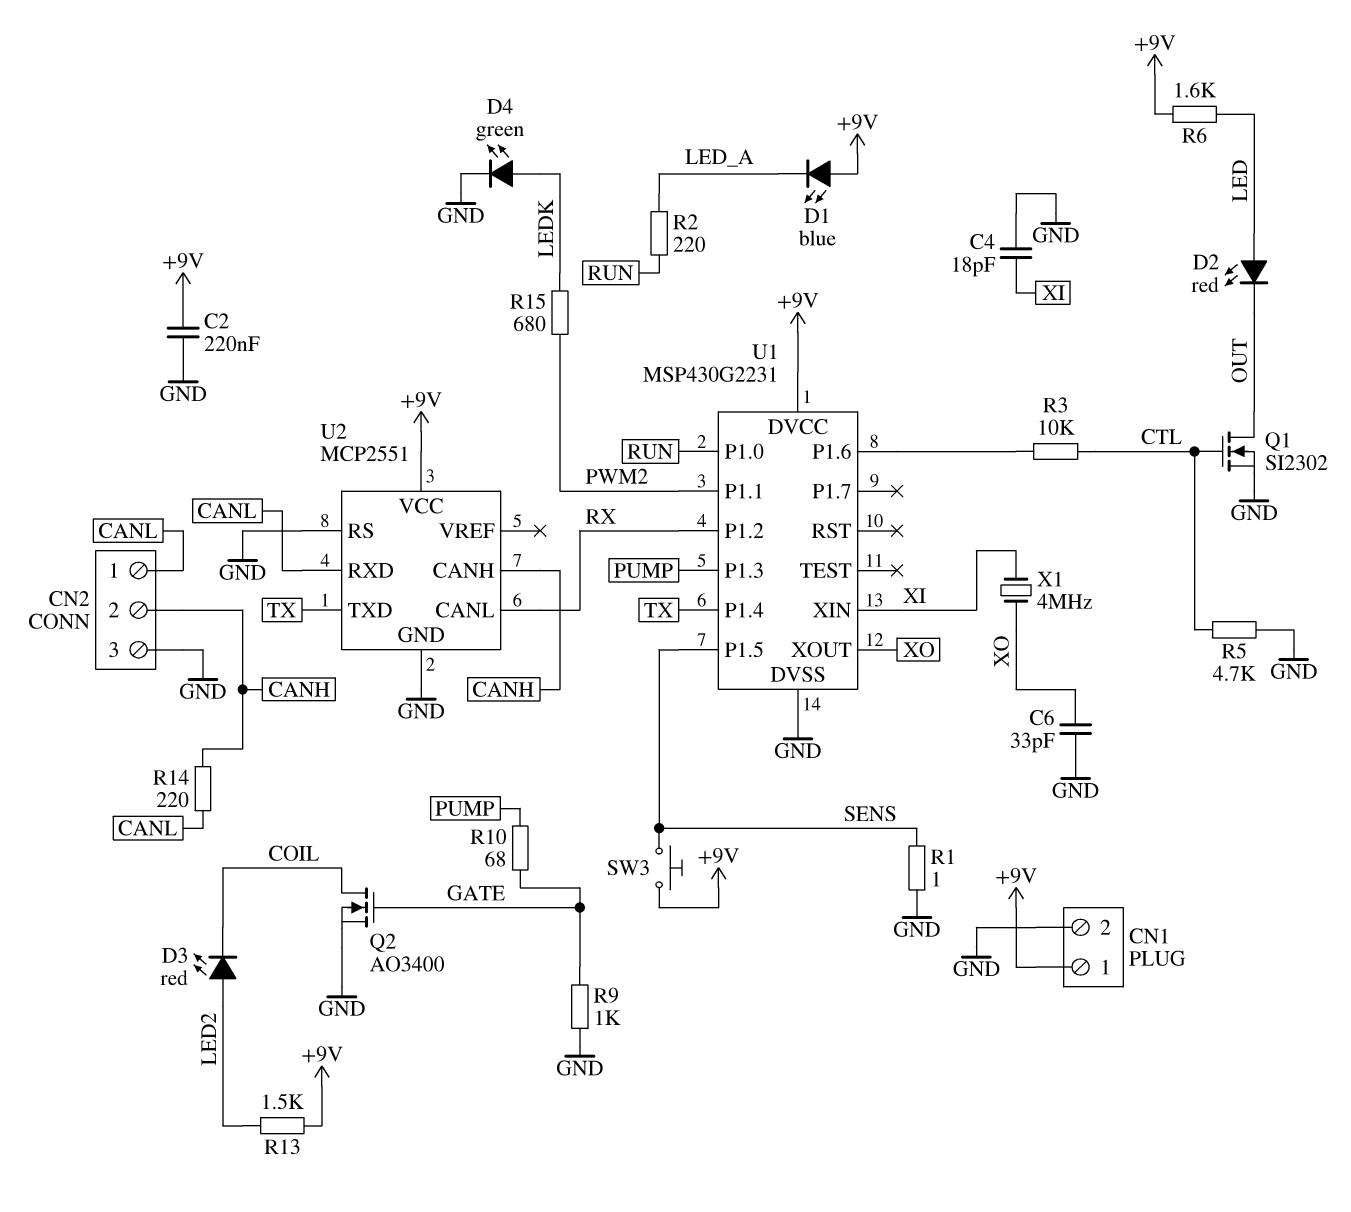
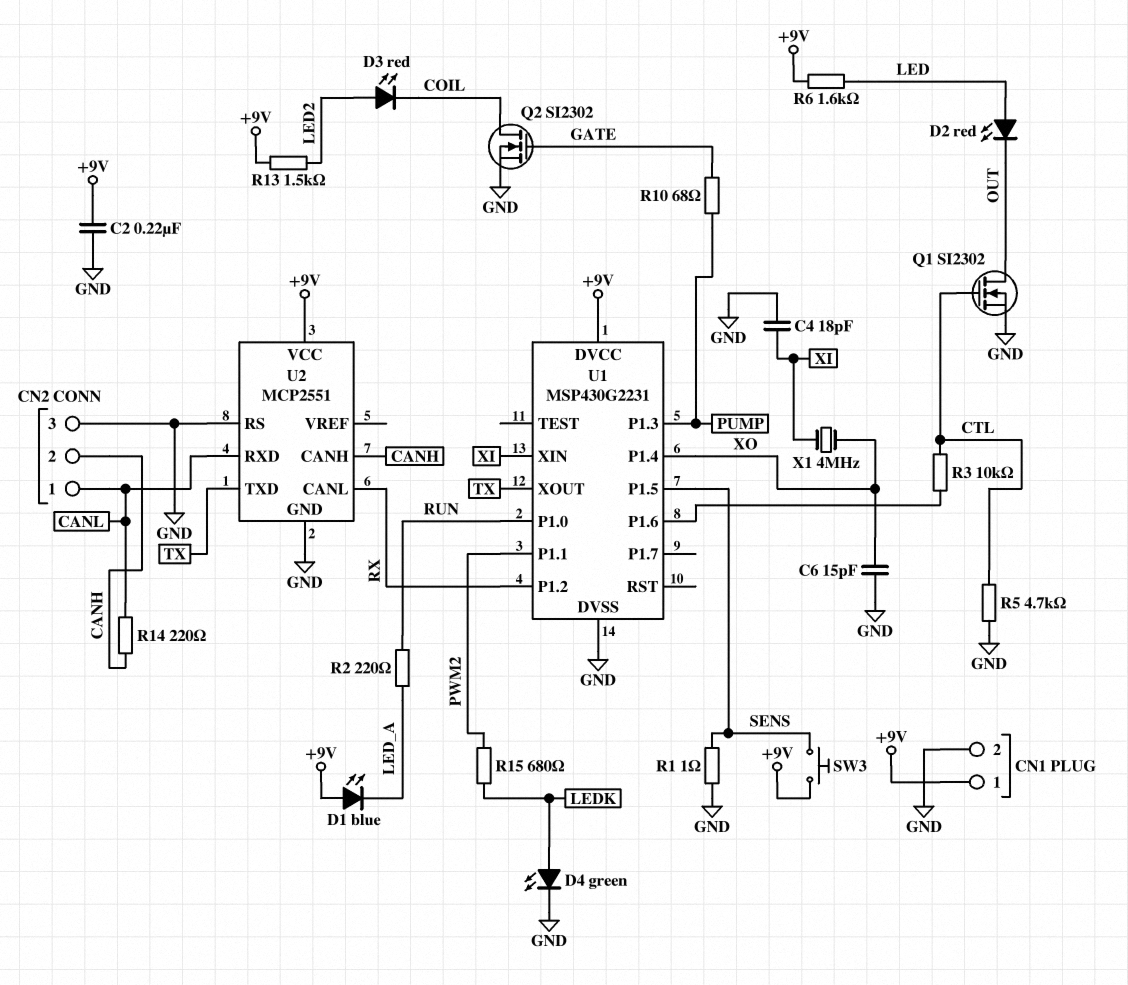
C6: 33pF (GND, XO) -> 15pF (GND, XO)
Q2: NMOS AO3400 (G GATE, D COIL, S GND) -> NMOS SI2302 (G GATE, D COIL, S GND)
R9: 1k (GATE, GND) -> none
U1 pin P1.4: TX -> XO
U1 pin XOUT: XO -> TX

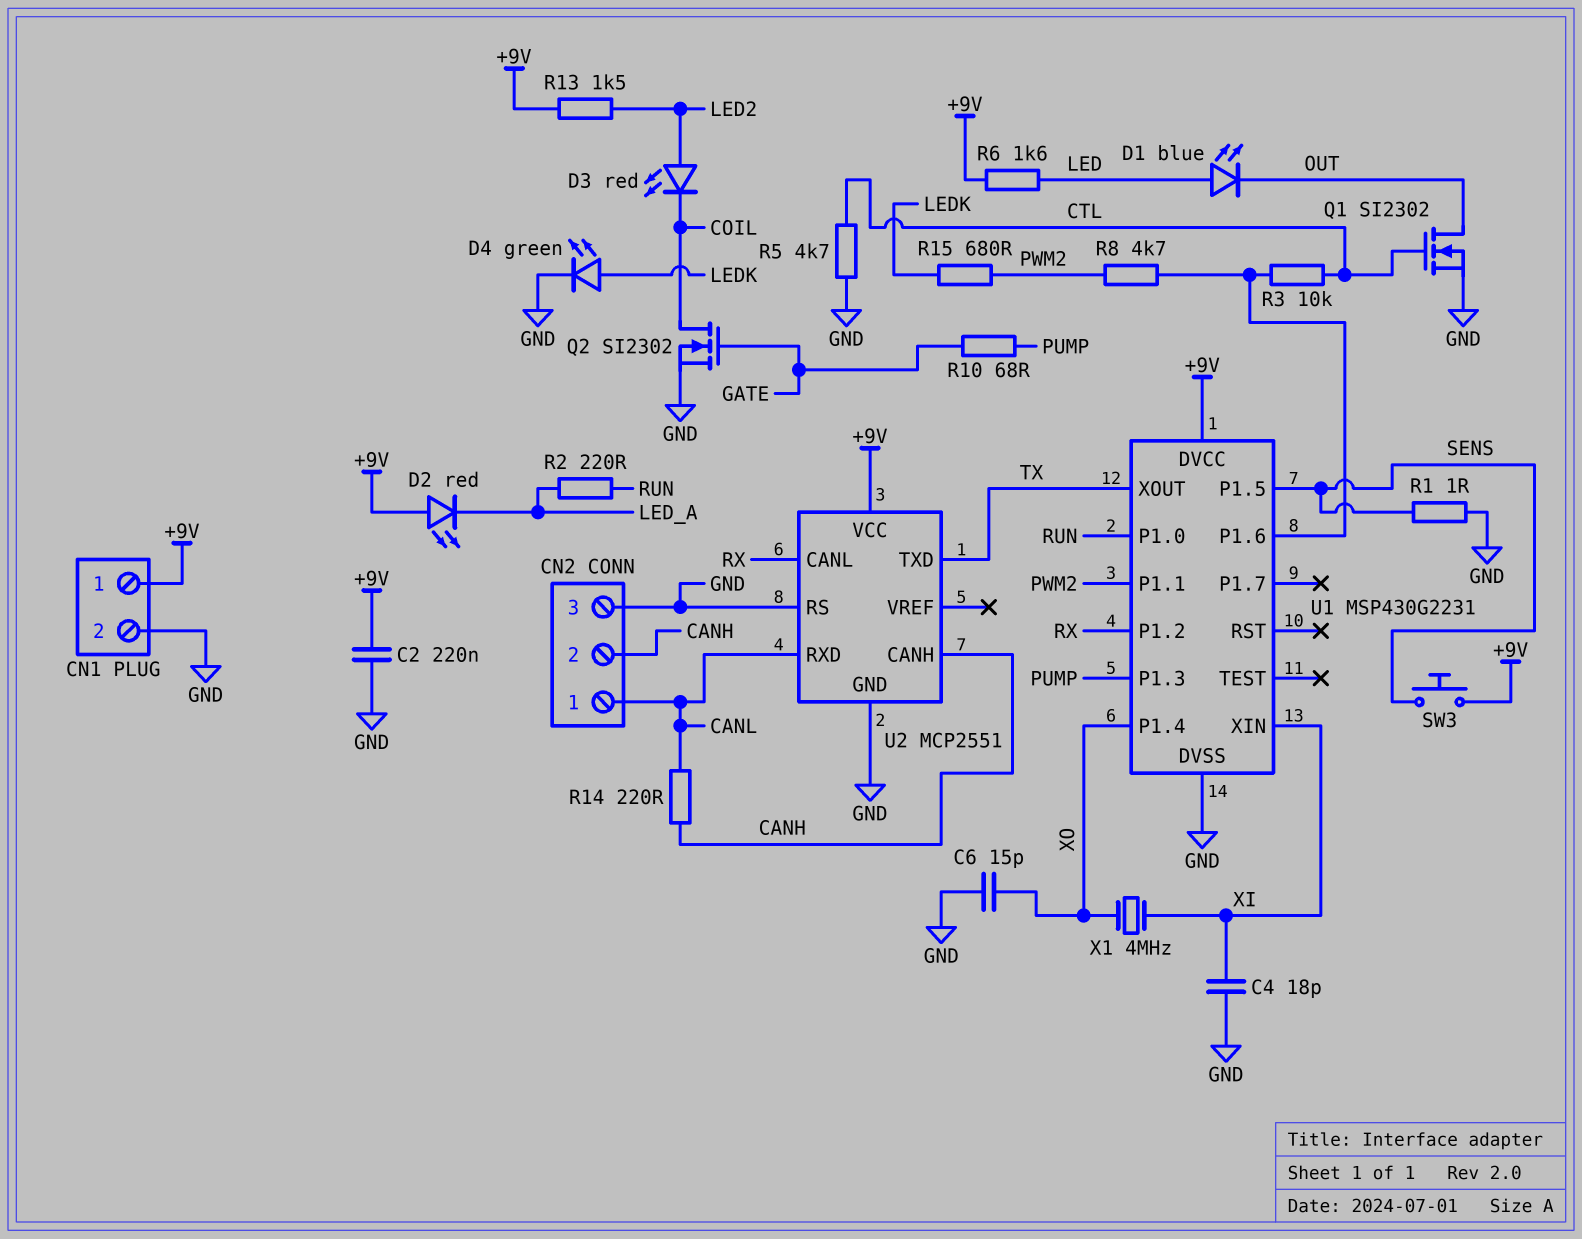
D1: LED blue (A +9V, K LED_A) -> LED blue (A LED, K OUT)
D2: LED red (A LED, K OUT) -> LED red (A +9V, K LED_A)
R8: none -> 4.7k (PWM2, U1/P1.6)

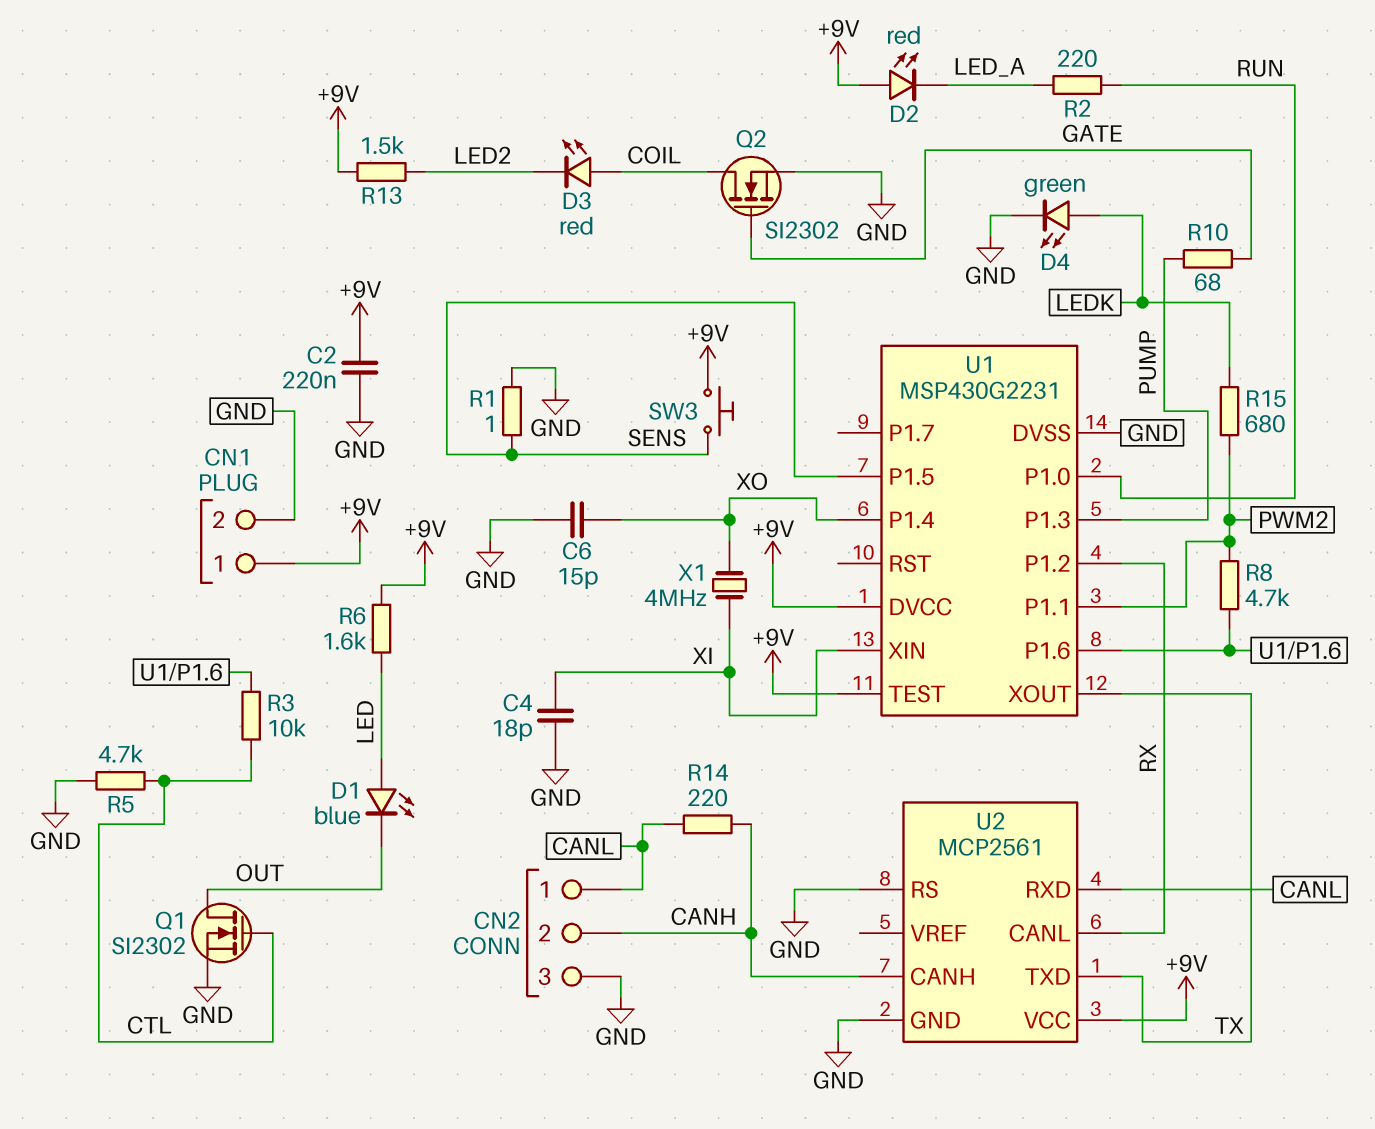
D3: LED red (A LED2, K COIL) -> LED red (A COIL, K LED2)
U1 pin TEST: none -> +9V
U2: MCP2551 -> MCP2561

